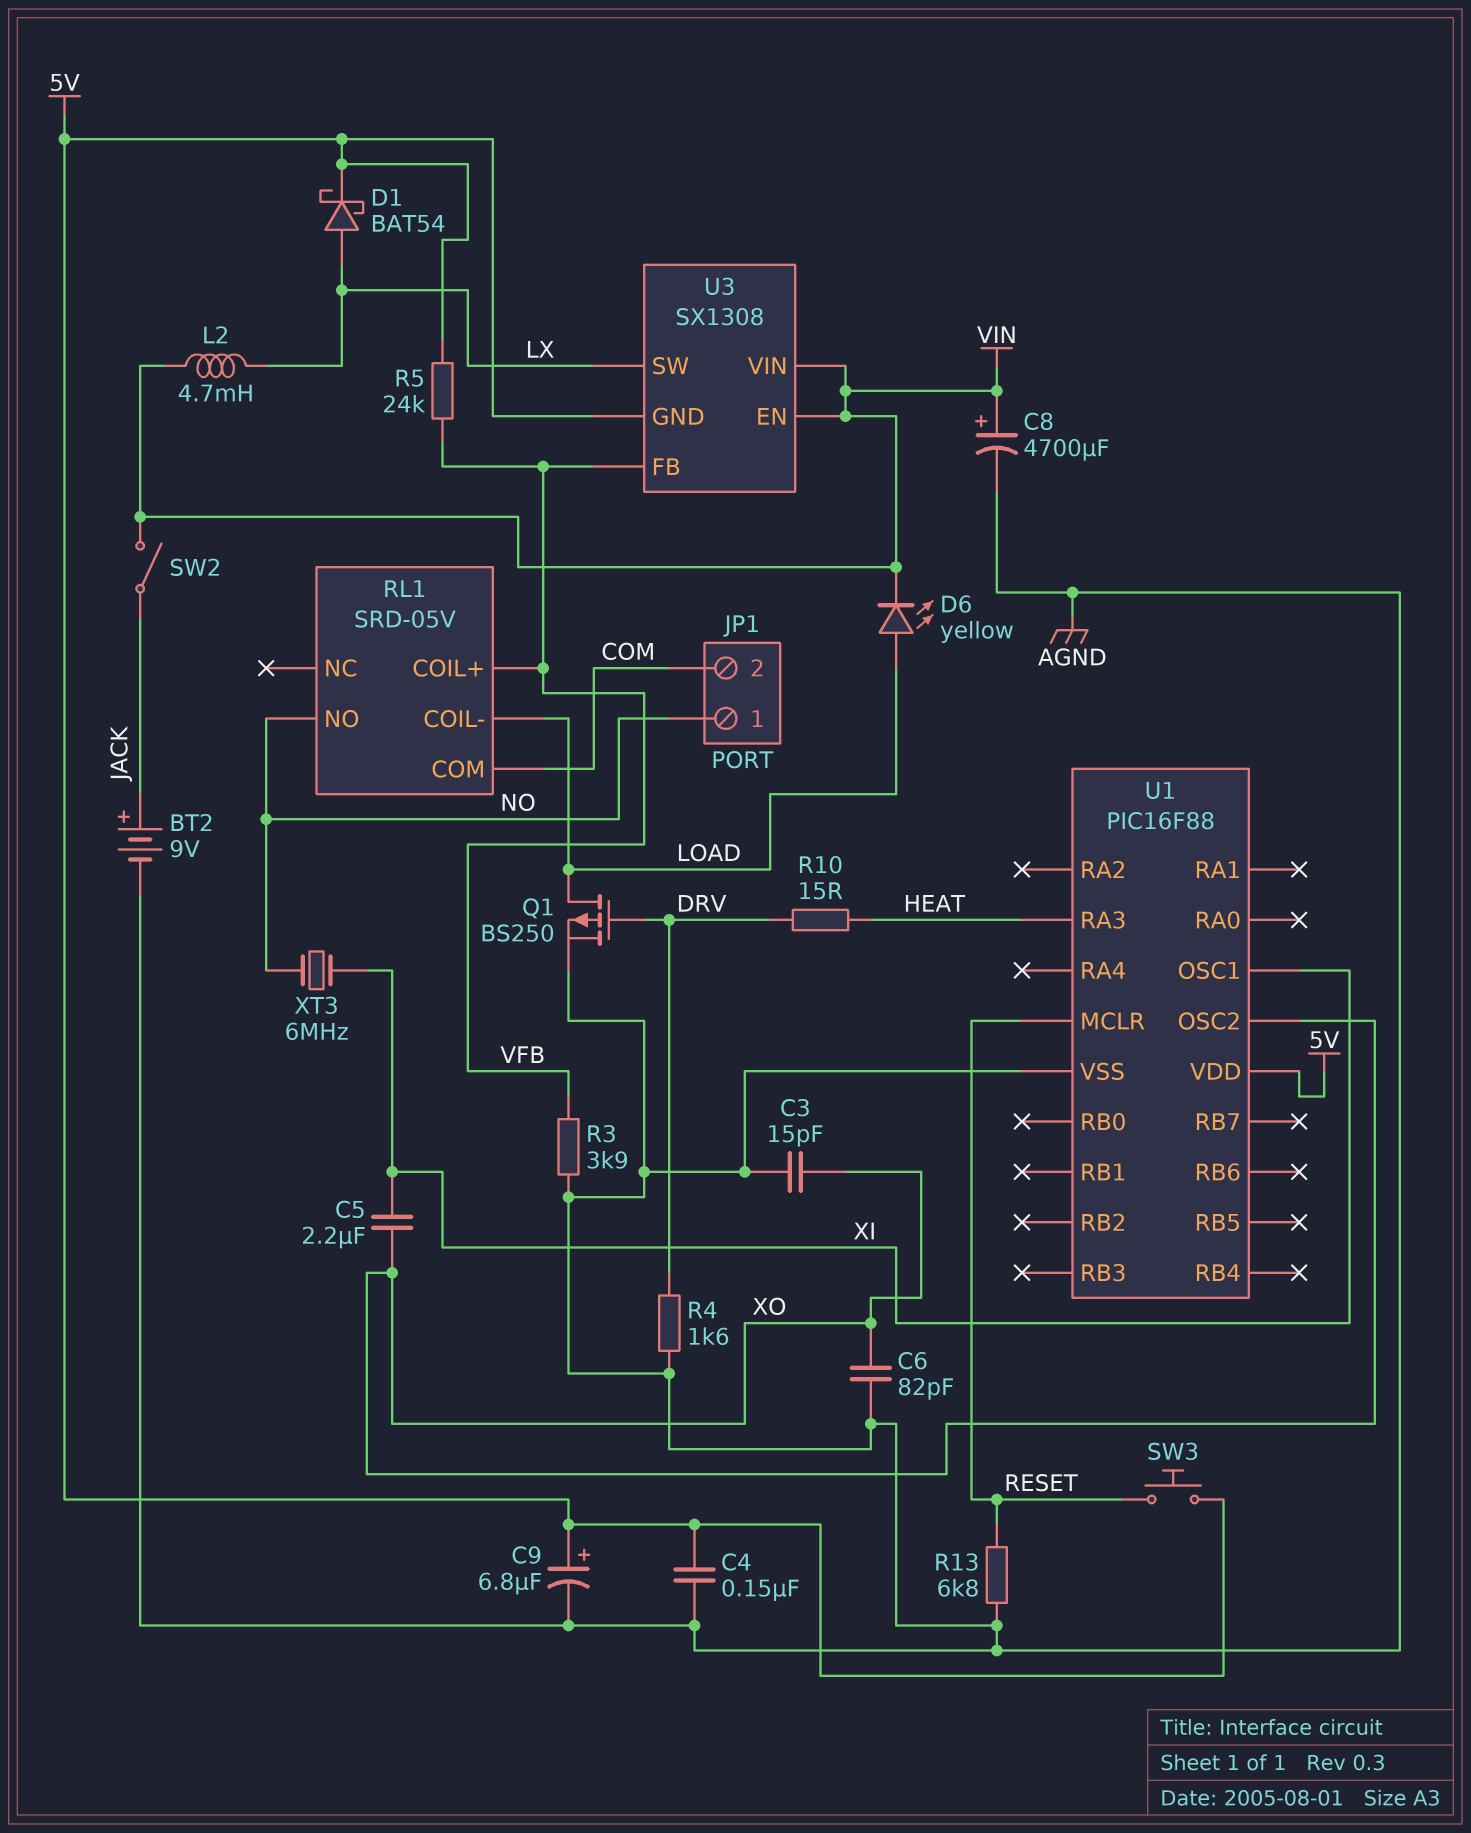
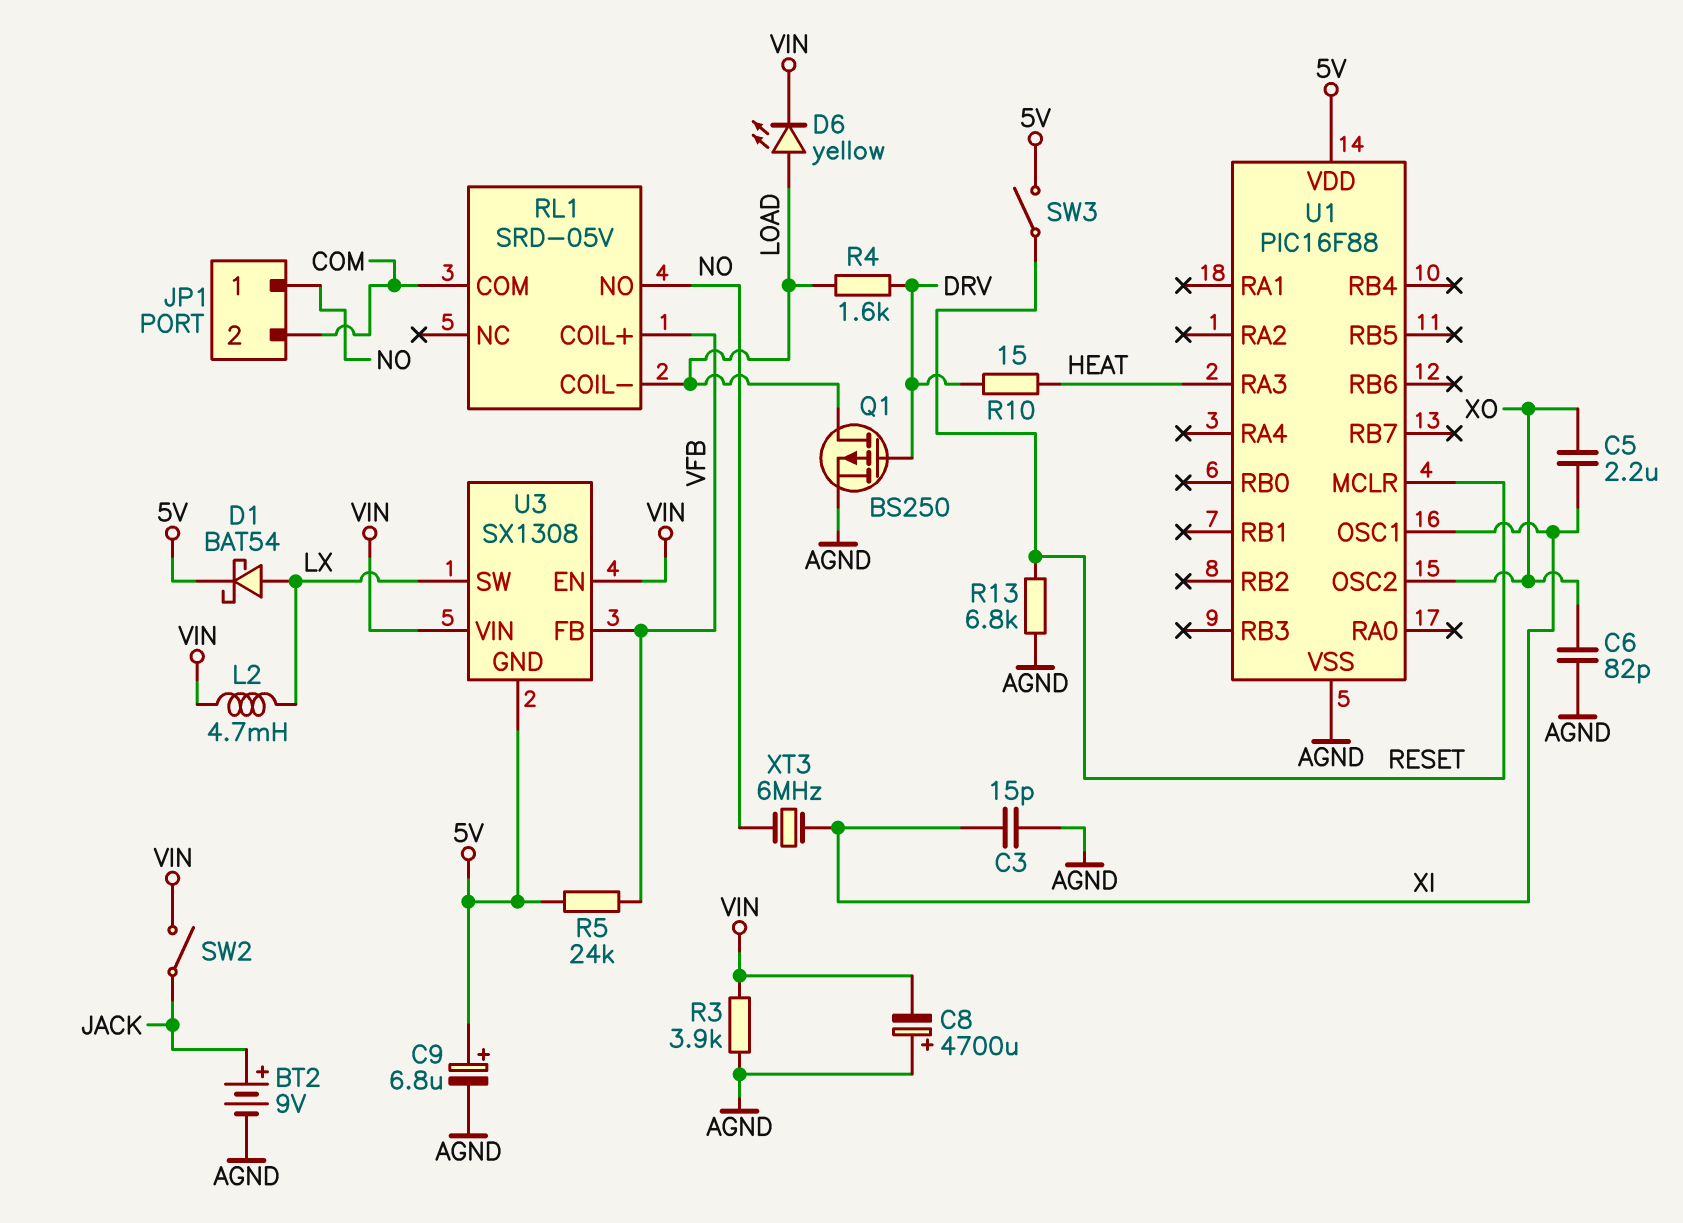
C3: 15pF (AGND, XO) -> 15pF (AGND, XI)
C4: 150nF (5V, AGND) -> none
C8: 4700uF (plus VIN, minus AGND) -> 4700uF (plus AGND, minus VIN)
R3: 3.9k (AGND, VFB) -> 3.9k (AGND, VIN)
R4: 1.6k (AGND, DRV) -> 1.6k (DRV, LOAD)
SW3: button (5V, RESET) -> switch (5V, RESET)

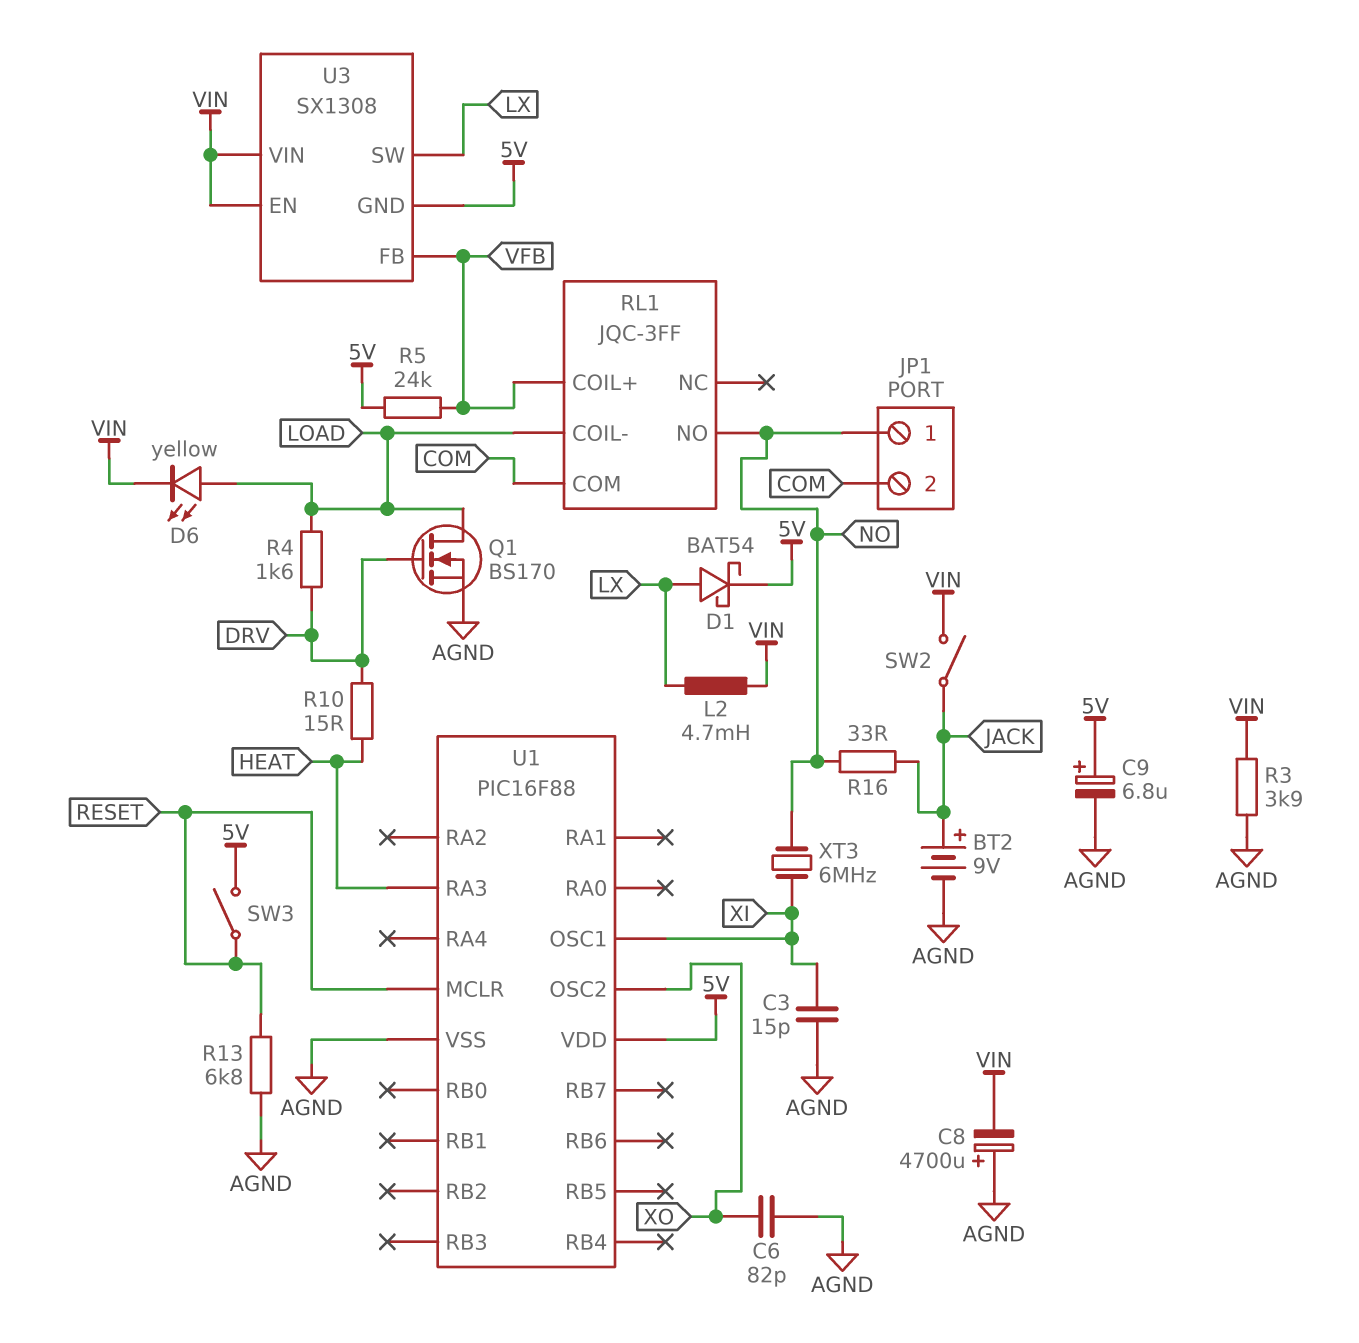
C5: 2.2uF (XI, XO) -> none
Q1: PMOS BS250 (G DRV, D LOAD, S AGND) -> NMOS BS170 (G DRV, D LOAD, S AGND)
R16: none -> 33 (JACK, NO)
RL1: SRD-05V -> JQC-3FF

